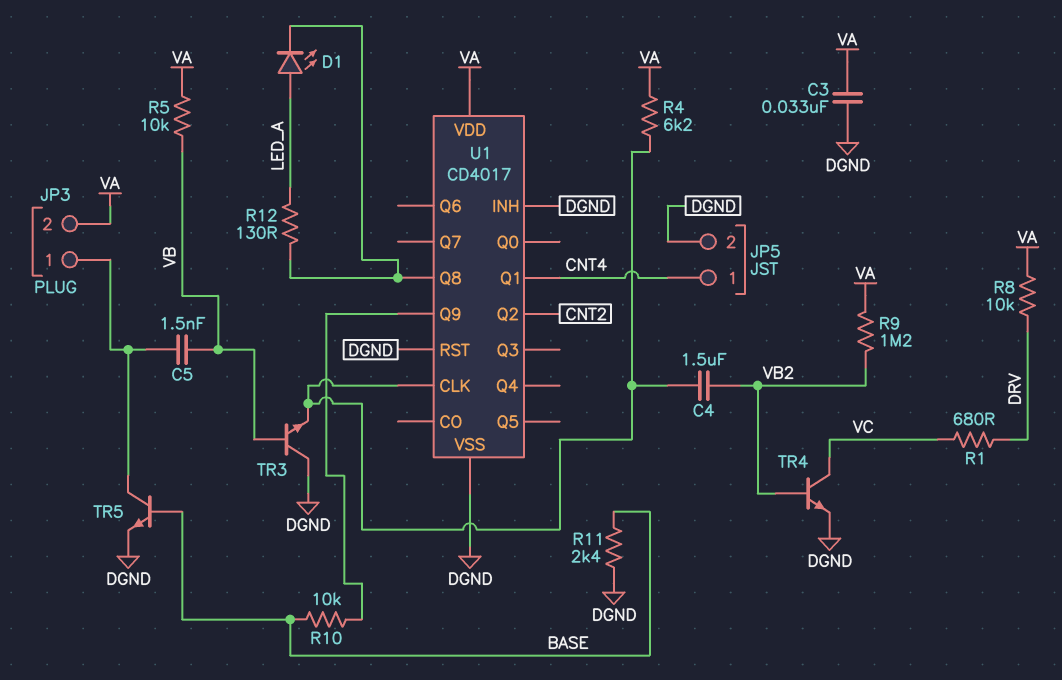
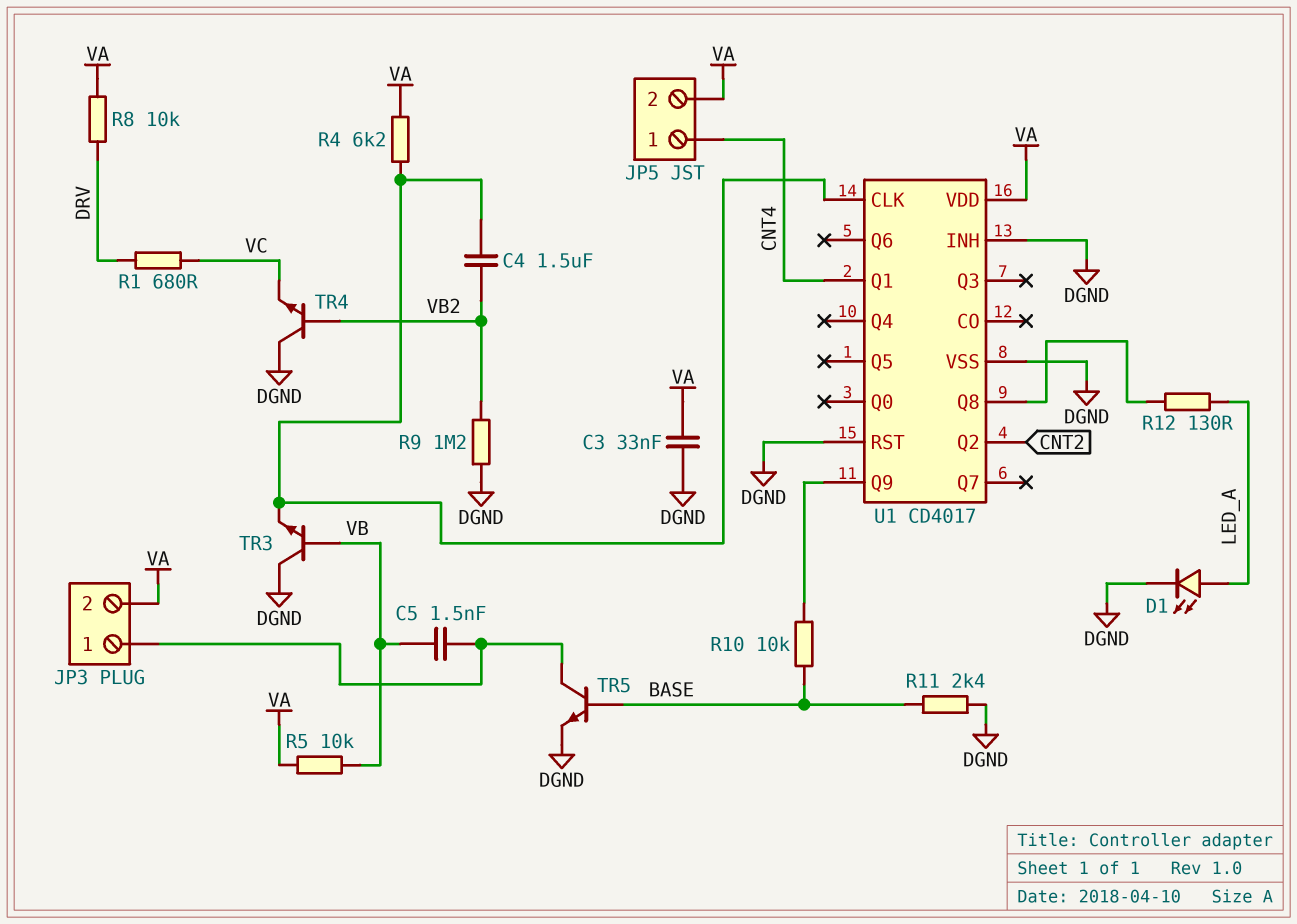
D1: LED (A LED_A, K U1/Q8) -> LED (A LED_A, K DGND)
JP5 pin 2: DGND -> VA
R9: 1.2M (VA, VB2) -> 1.2M (DGND, VB2)
TR4: NPN (B VB2, C VC, E DGND) -> NPN (B VB2, C DGND, E VC)

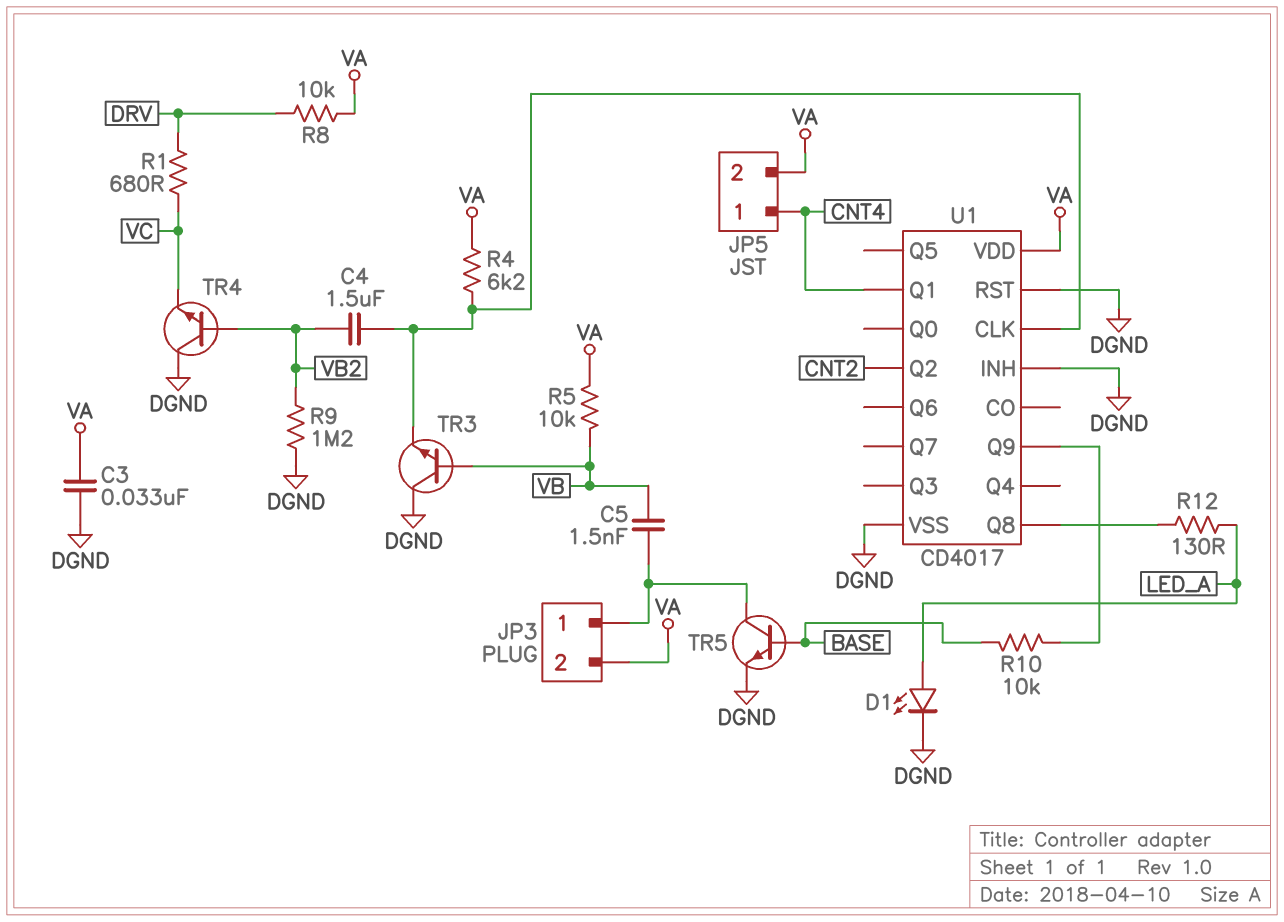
R11: 2.4k (BASE, DGND) -> none

